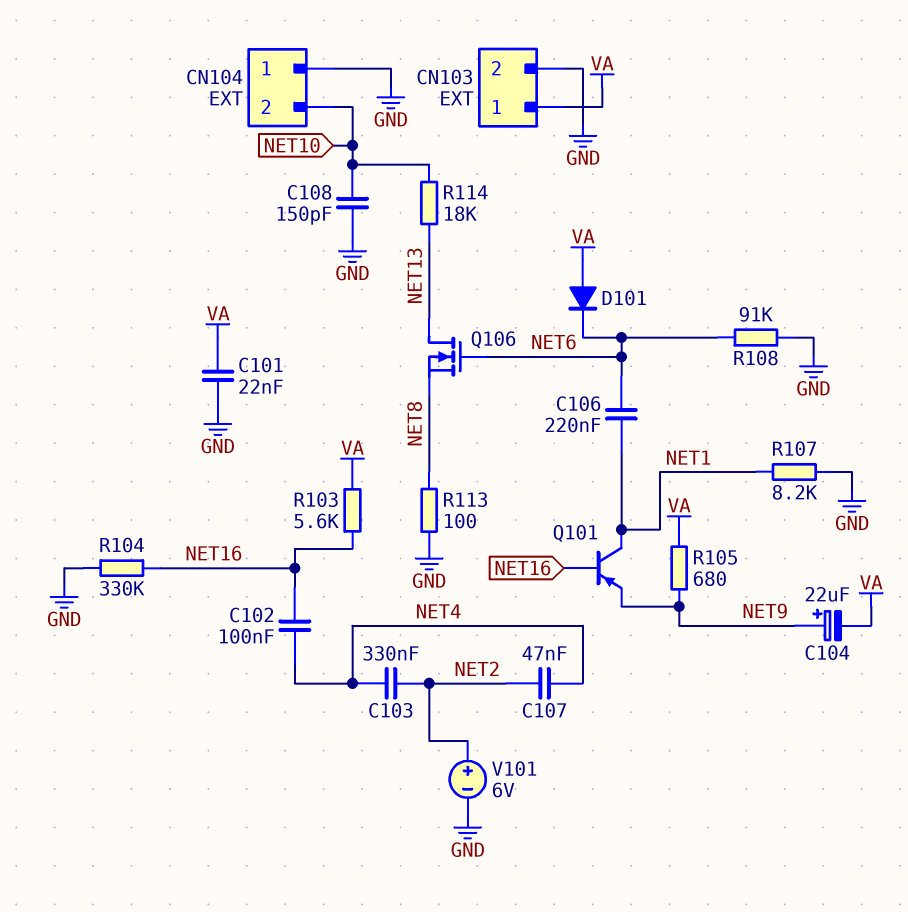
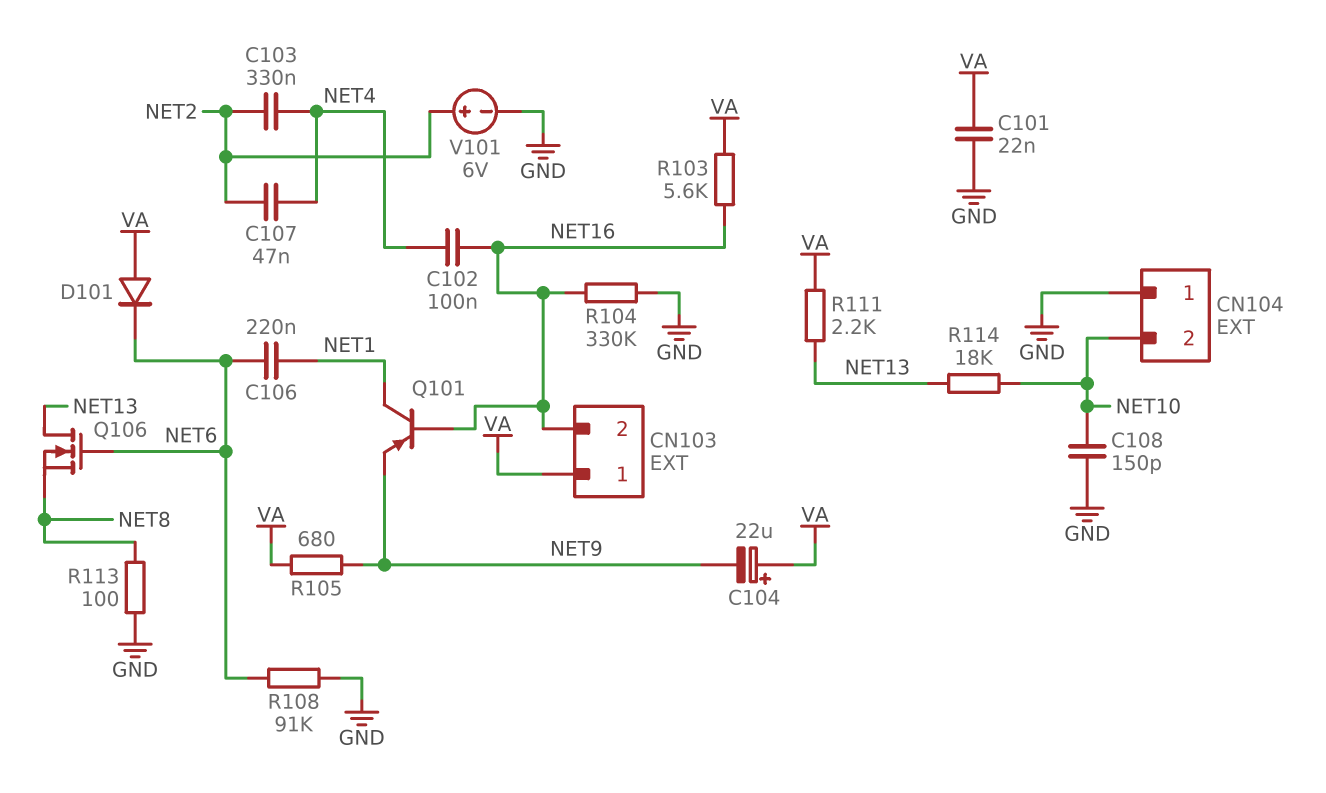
C104: 22uF (plus NET9, minus VA) -> 22uF (plus VA, minus NET9)
CN103 pin 2: GND -> NET16
R107: 8.2k (GND, NET1) -> none
R111: none -> 2.2k (NET13, VA)

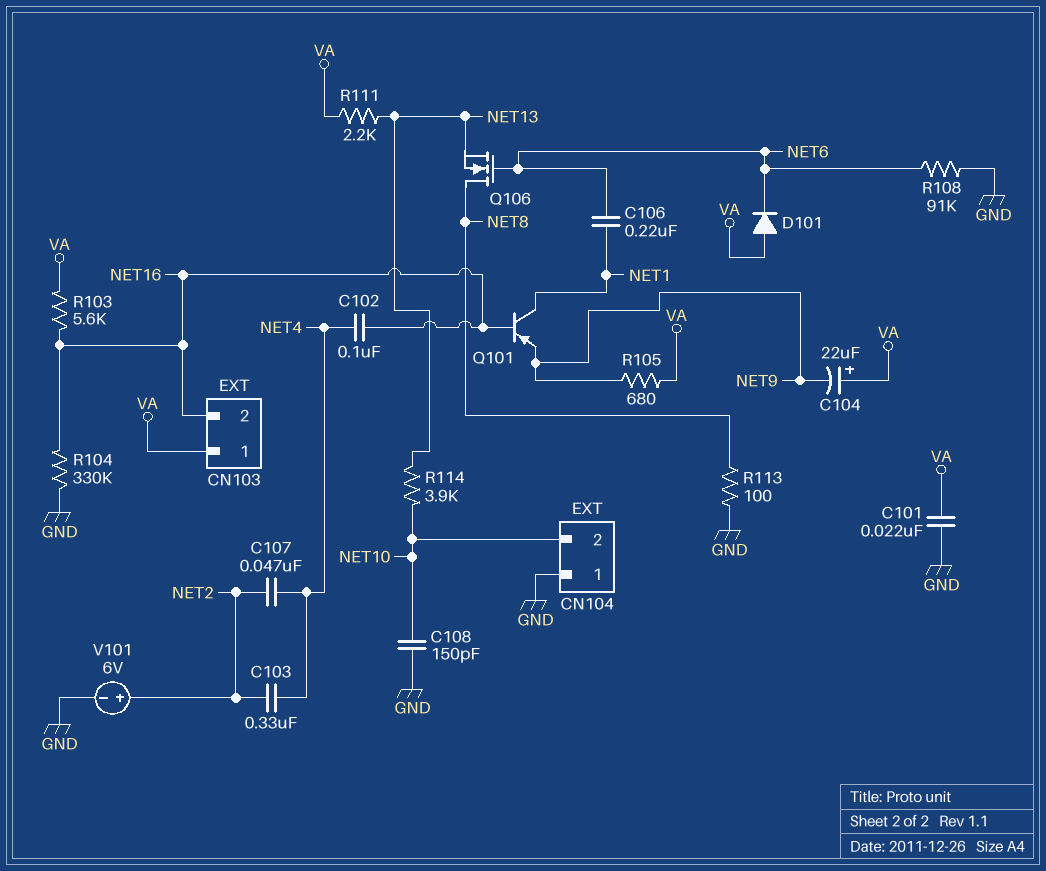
Q106: NMOS (G NET6, D NET13, S NET8) -> NMOS (G NET6, D NET8, S NET13)
R114: 18k (NET10, NET13) -> 3.9k (NET10, NET13)

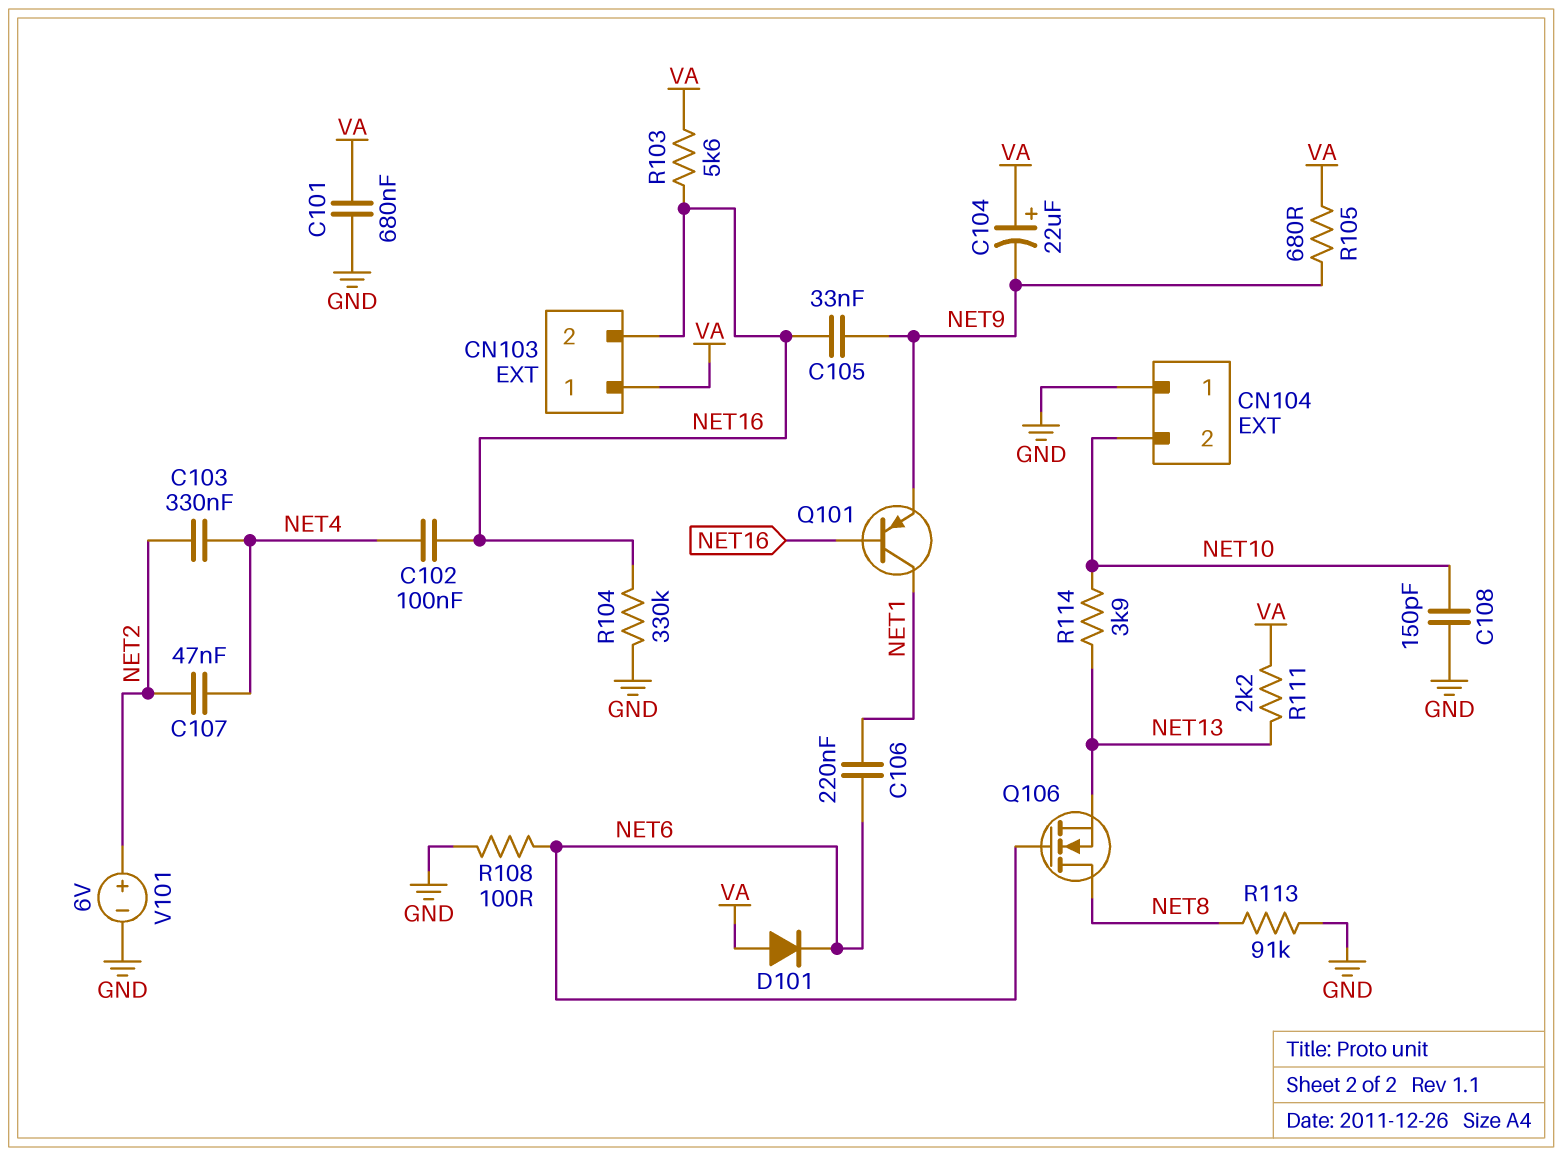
C101: 22nF (GND, VA) -> 680nF (GND, VA)
C105: none -> 33nF (NET9, NET16)
R108: 91k (GND, NET6) -> 100 (GND, NET6)
R113: 100 (GND, NET8) -> 91k (GND, NET8)

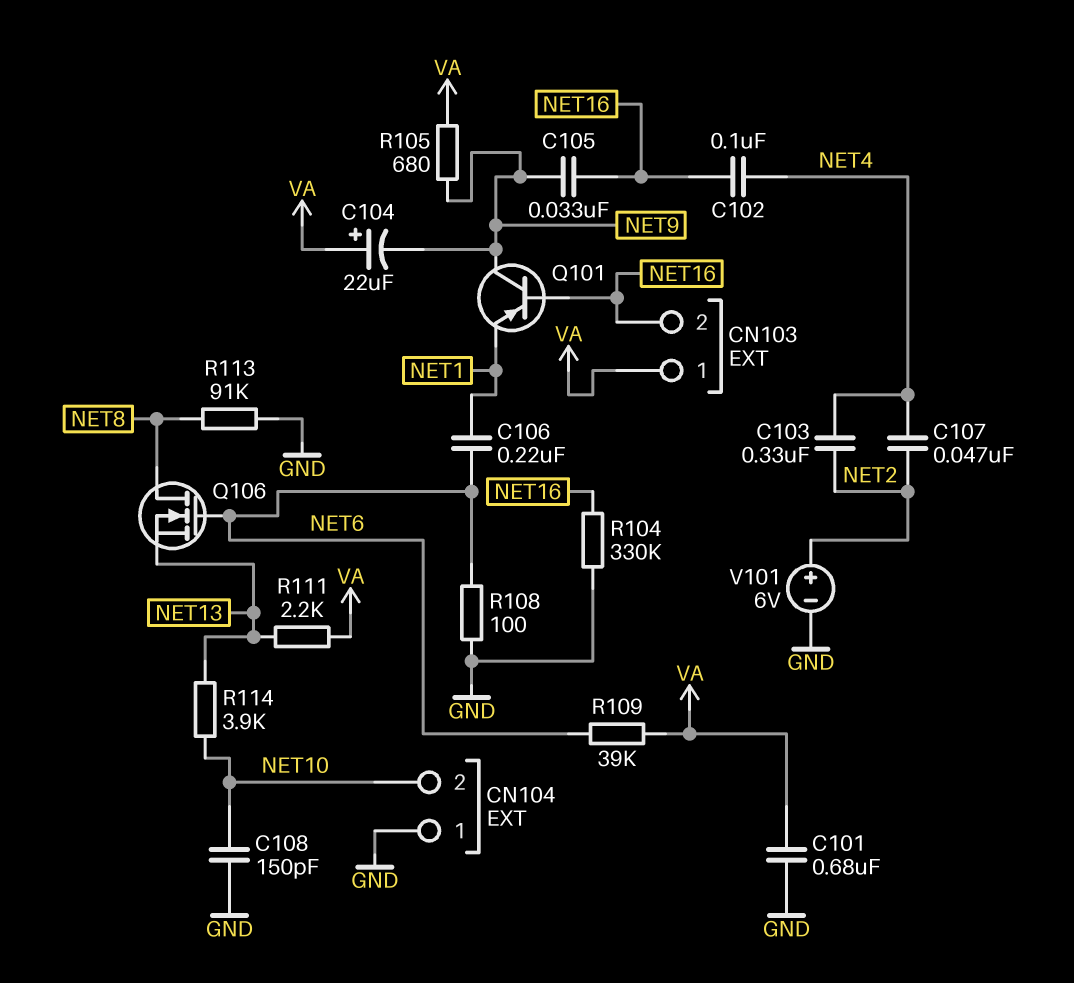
D101: diode (A VA, K NET6) -> none
Q101: PNP (B NET16, C NET1, E NET9) -> PNP (B NET16, C NET9, E NET1)
R103: 5.6k (NET16, VA) -> none
R109: none -> 39k (NET6, VA)

